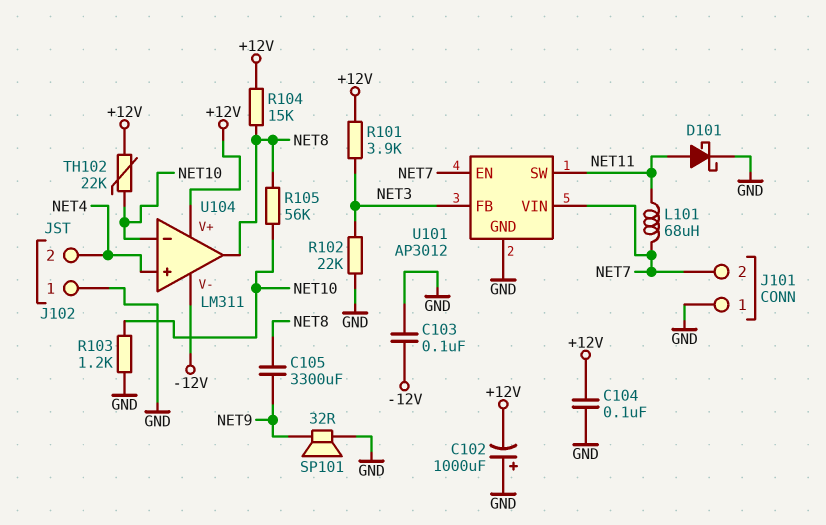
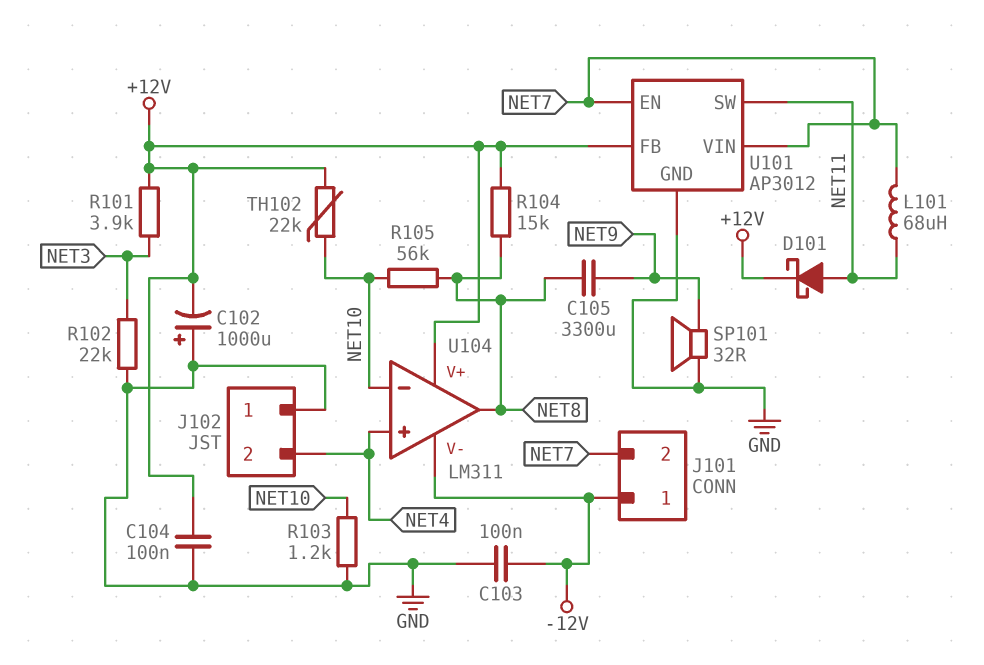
D101: schottky (A NET11, K GND) -> schottky (A NET11, K +12V)
J101 pin 1: GND -> -12V
U101 pin FB: NET3 -> +12V

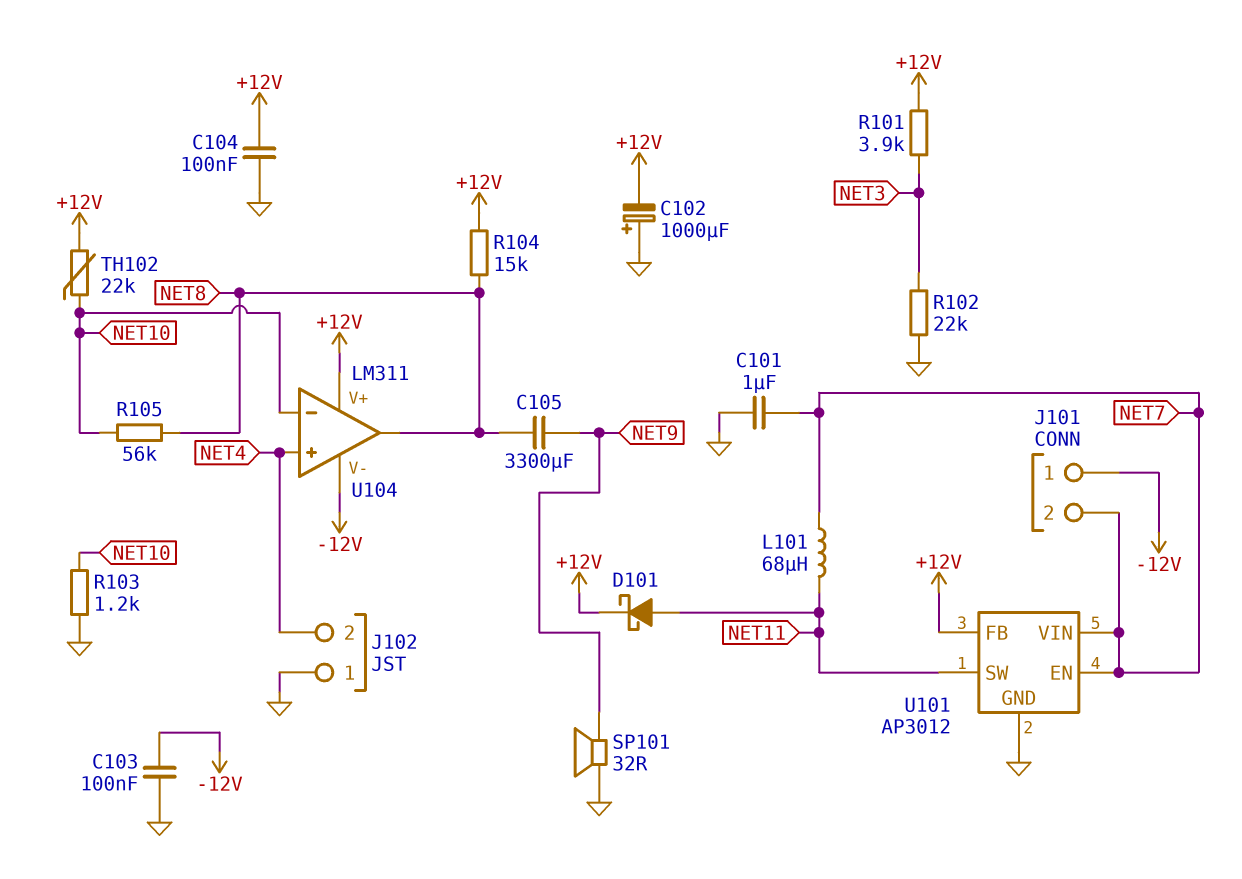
C101: none -> 1uF (GND, NET7)

